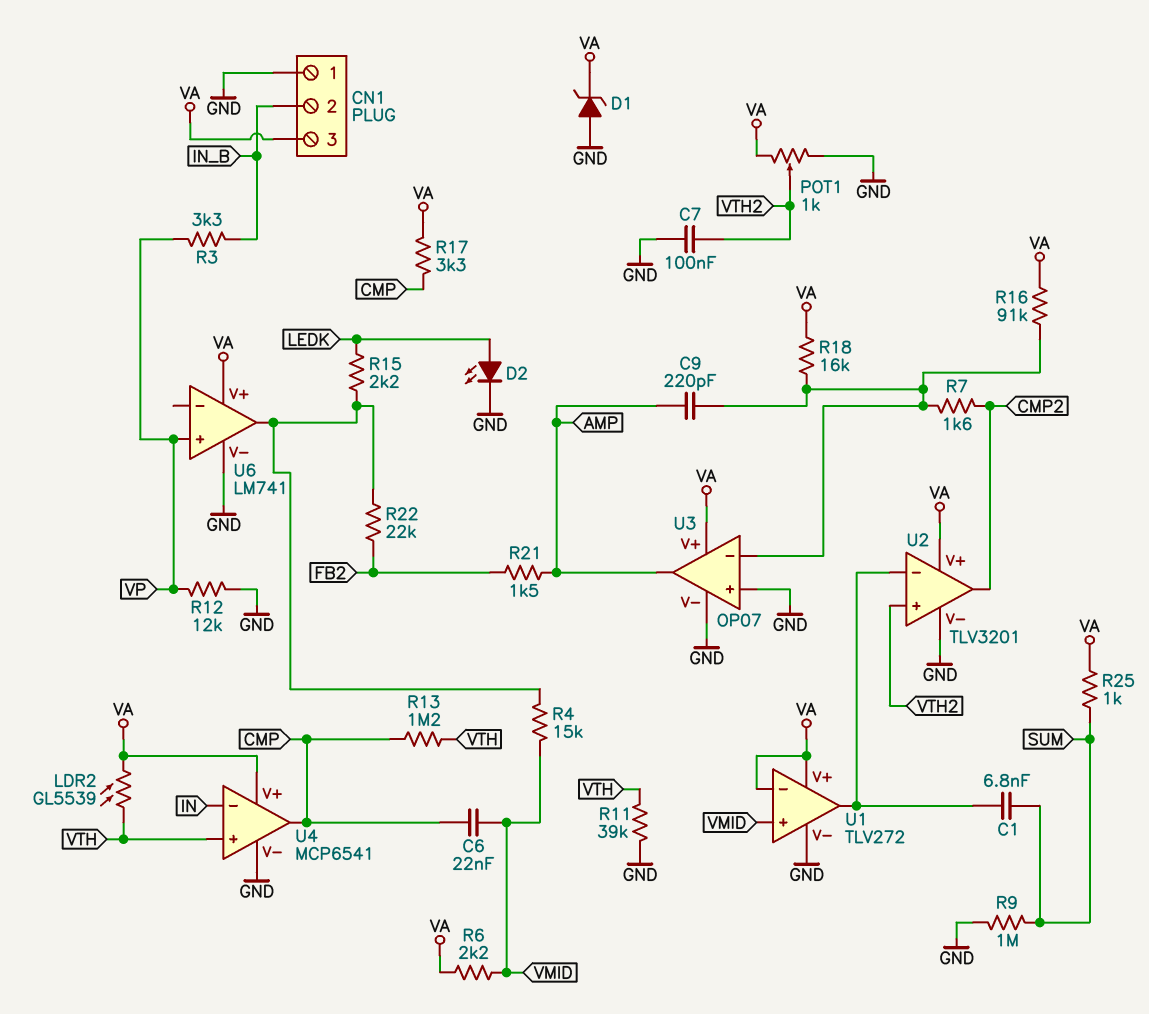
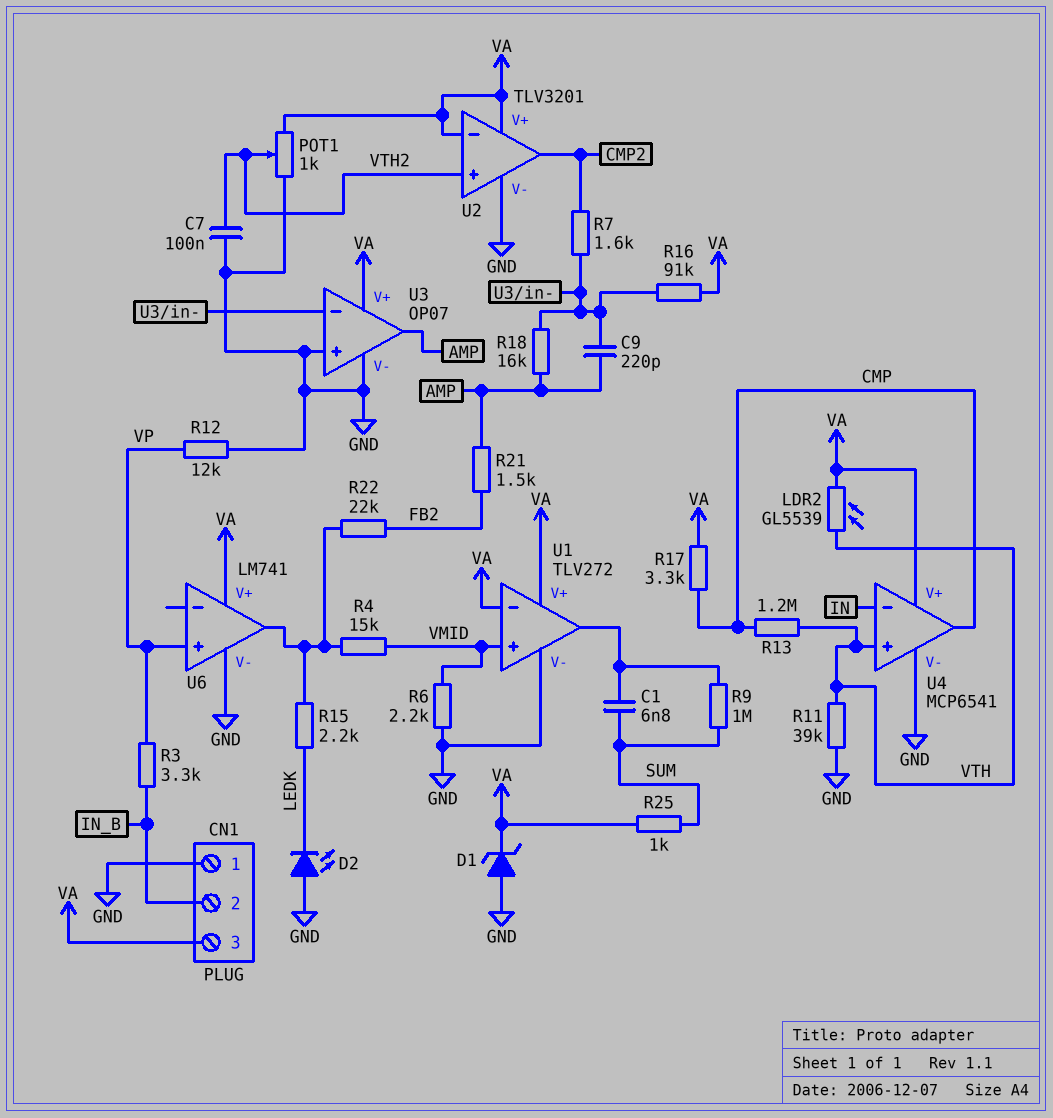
C6: 22nF (CMP, VMID) -> none
D2: LED (A LEDK, K GND) -> LED (A GND, K LEDK)
R6: 2.2k (VA, VMID) -> 2.2k (GND, VMID)
R9: 1M (GND, SUM) -> 1M (SUM, U1/out)
R18: 16k (U3/in-, VA) -> 16k (AMP, U3/in-)
U2 pin in-: U1/out -> VA

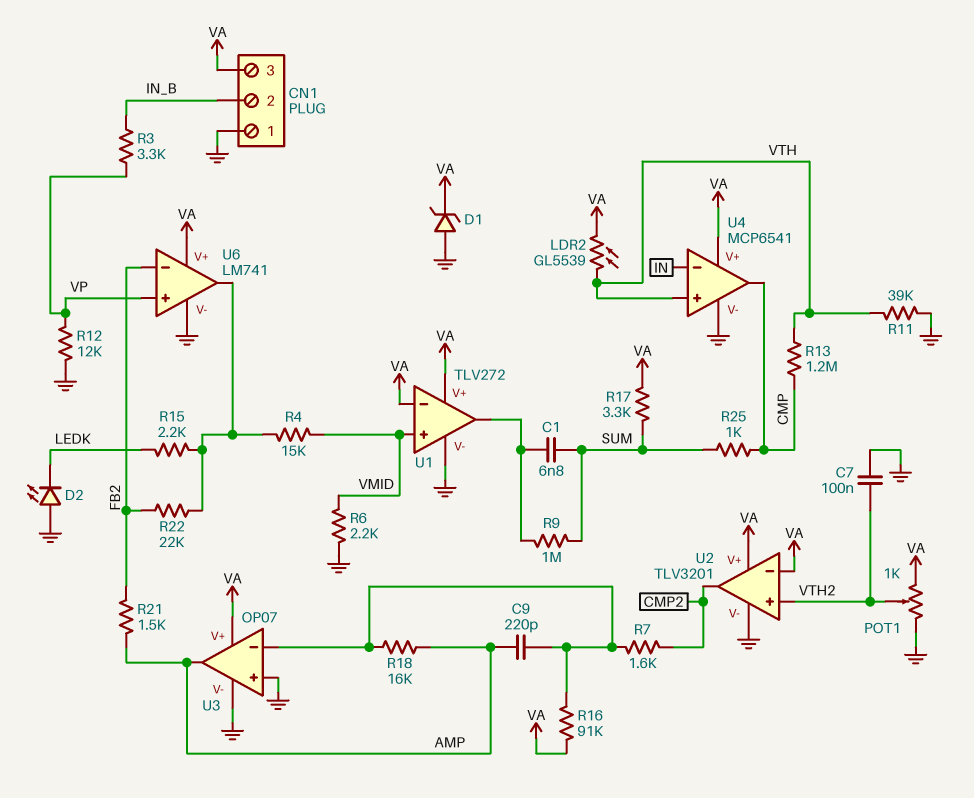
R17: 3.3k (CMP, VA) -> 3.3k (SUM, VA)
R25: 1k (SUM, VA) -> 1k (CMP, SUM)
U6 pin in-: none -> FB2

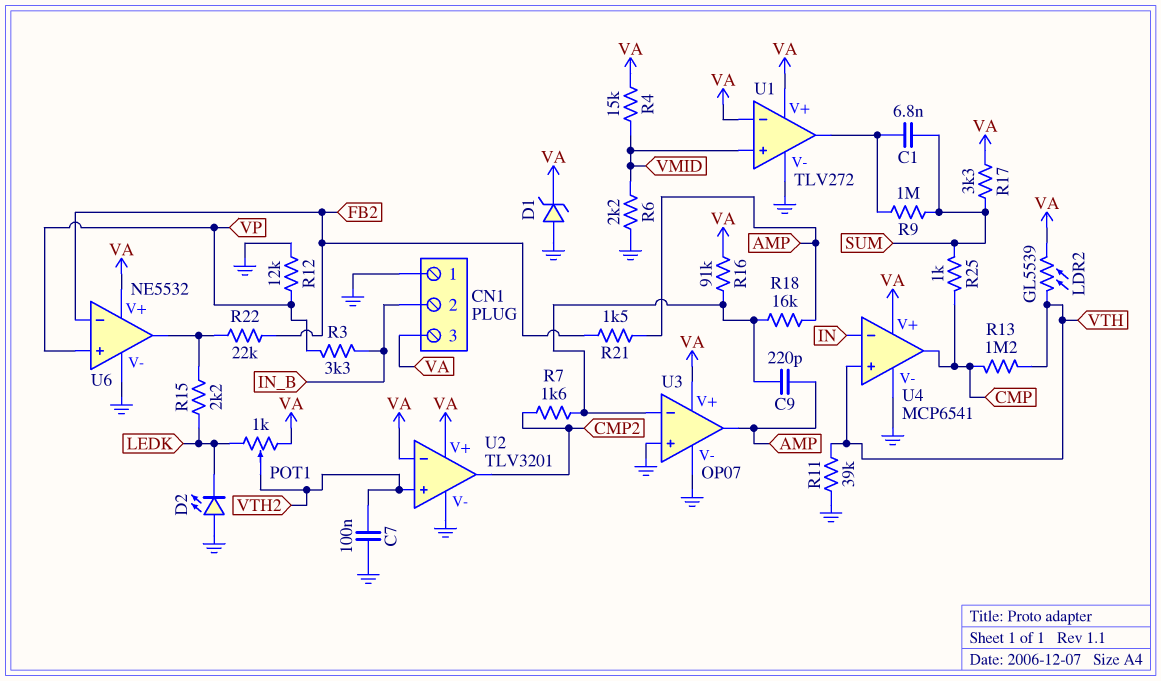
POT1: 1k (GND, VA, wiper VTH2) -> 1k (LEDK, VA, wiper VTH2)
R4: 15k (U6/out, VMID) -> 15k (VA, VMID)
U6: LM741 -> NE5532

